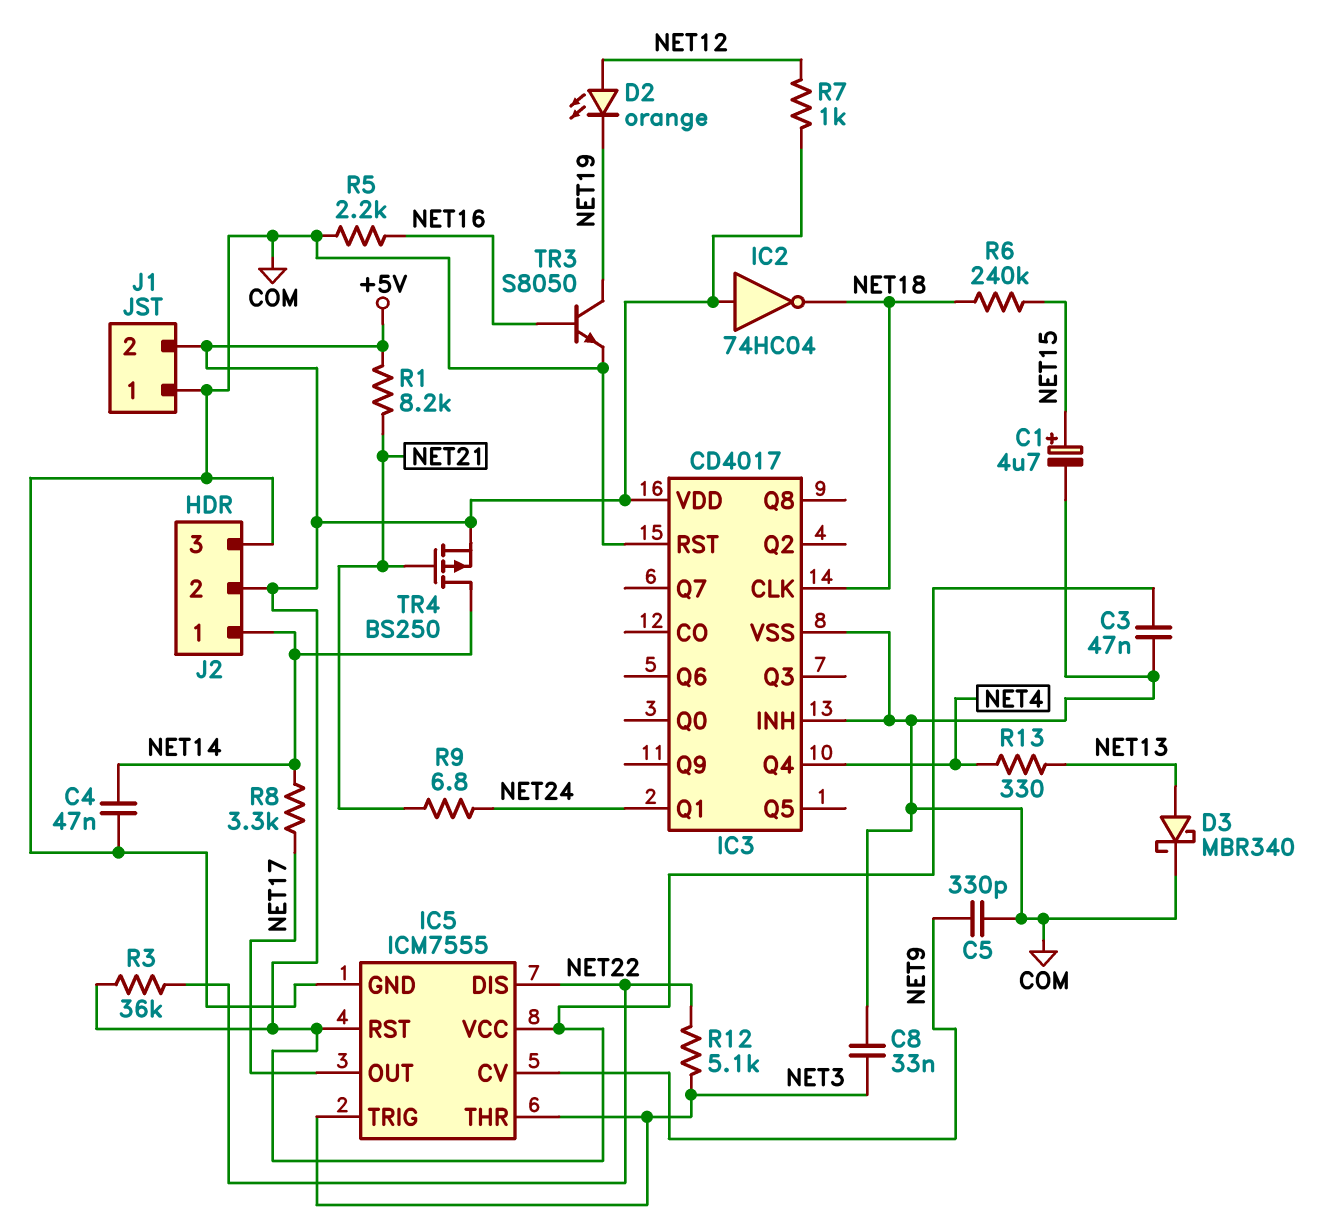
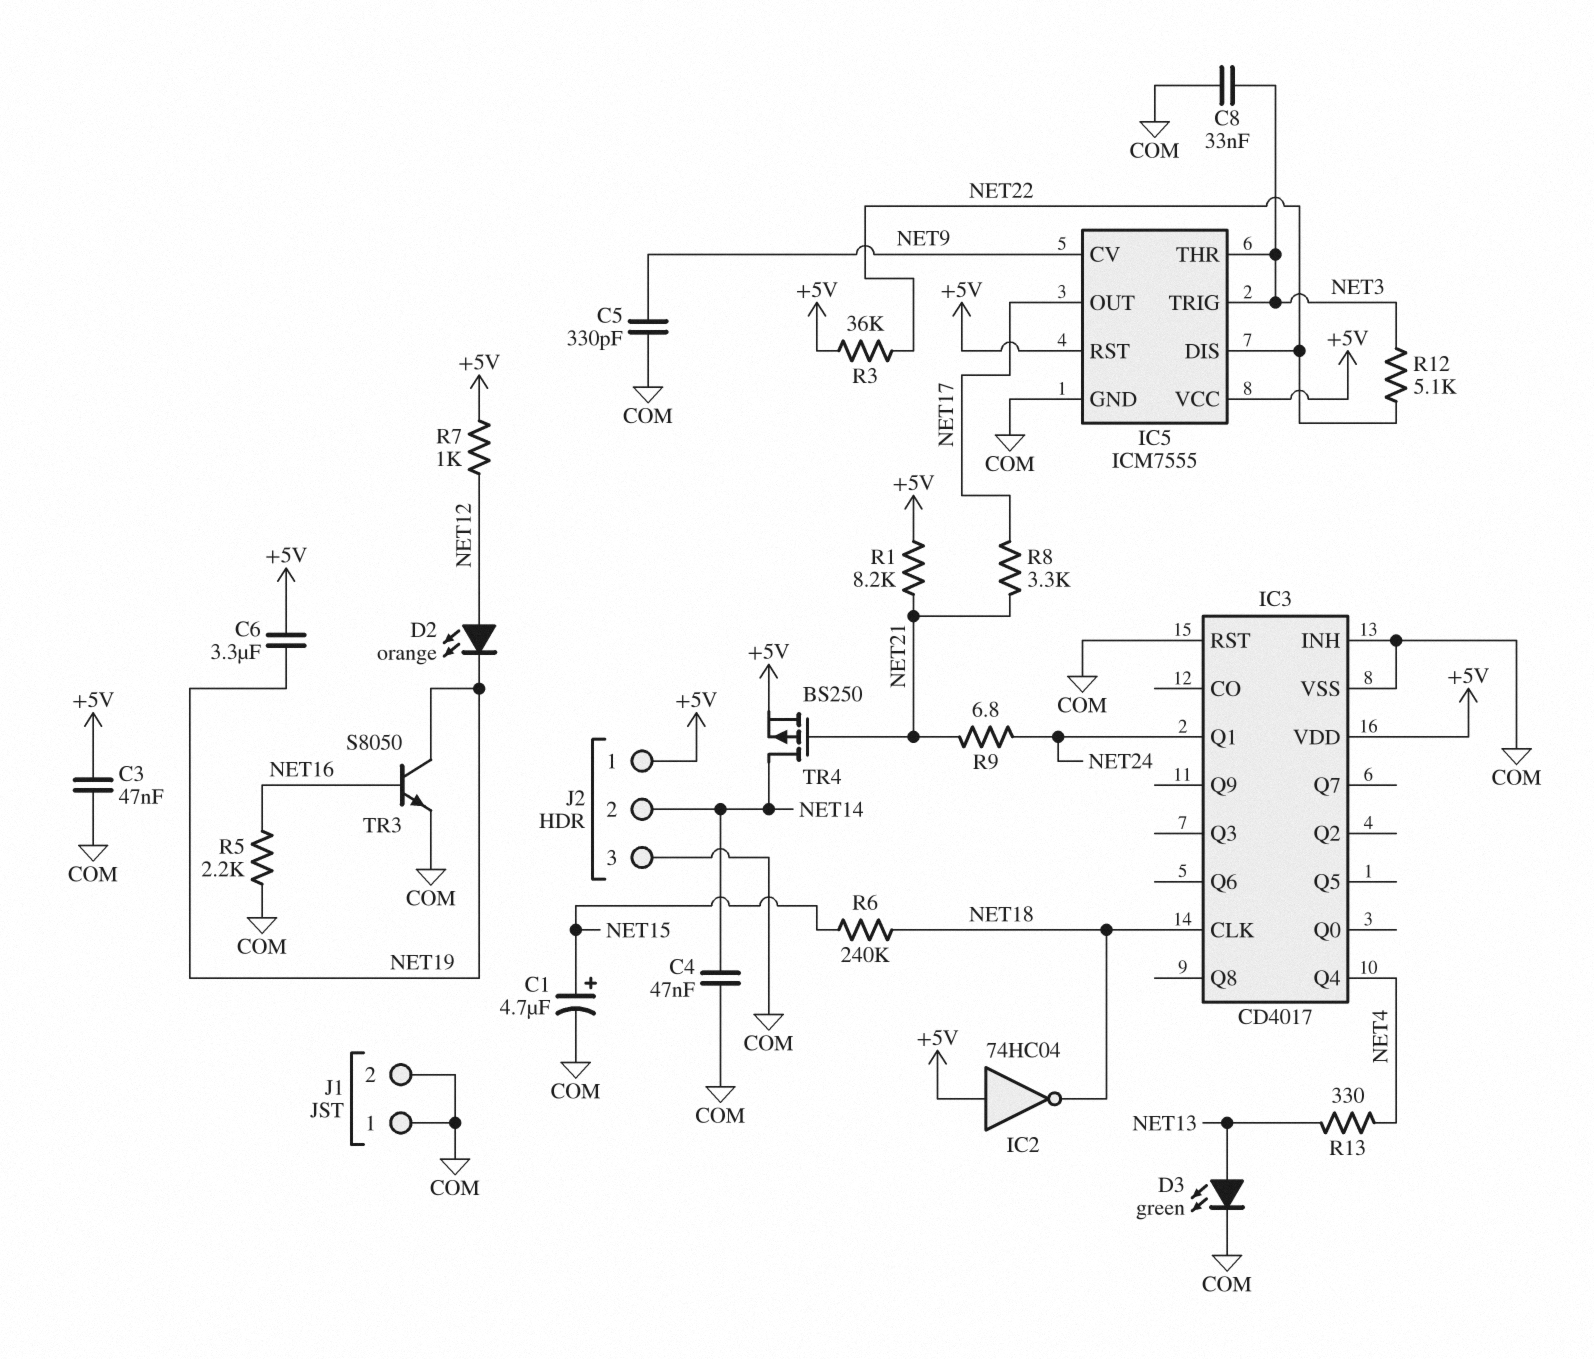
C6: none -> 3.3uF (+5V, NET19)
D3: schottky MBR340 (A NET13, K COM) -> LED green (A NET13, K COM)
J1 pin 2: +5V -> COM
J2 pin 1: NET14 -> +5V
J2 pin 2: +5V -> NET14
R8: 3.3k (NET14, NET17) -> 3.3k (NET17, NET21)

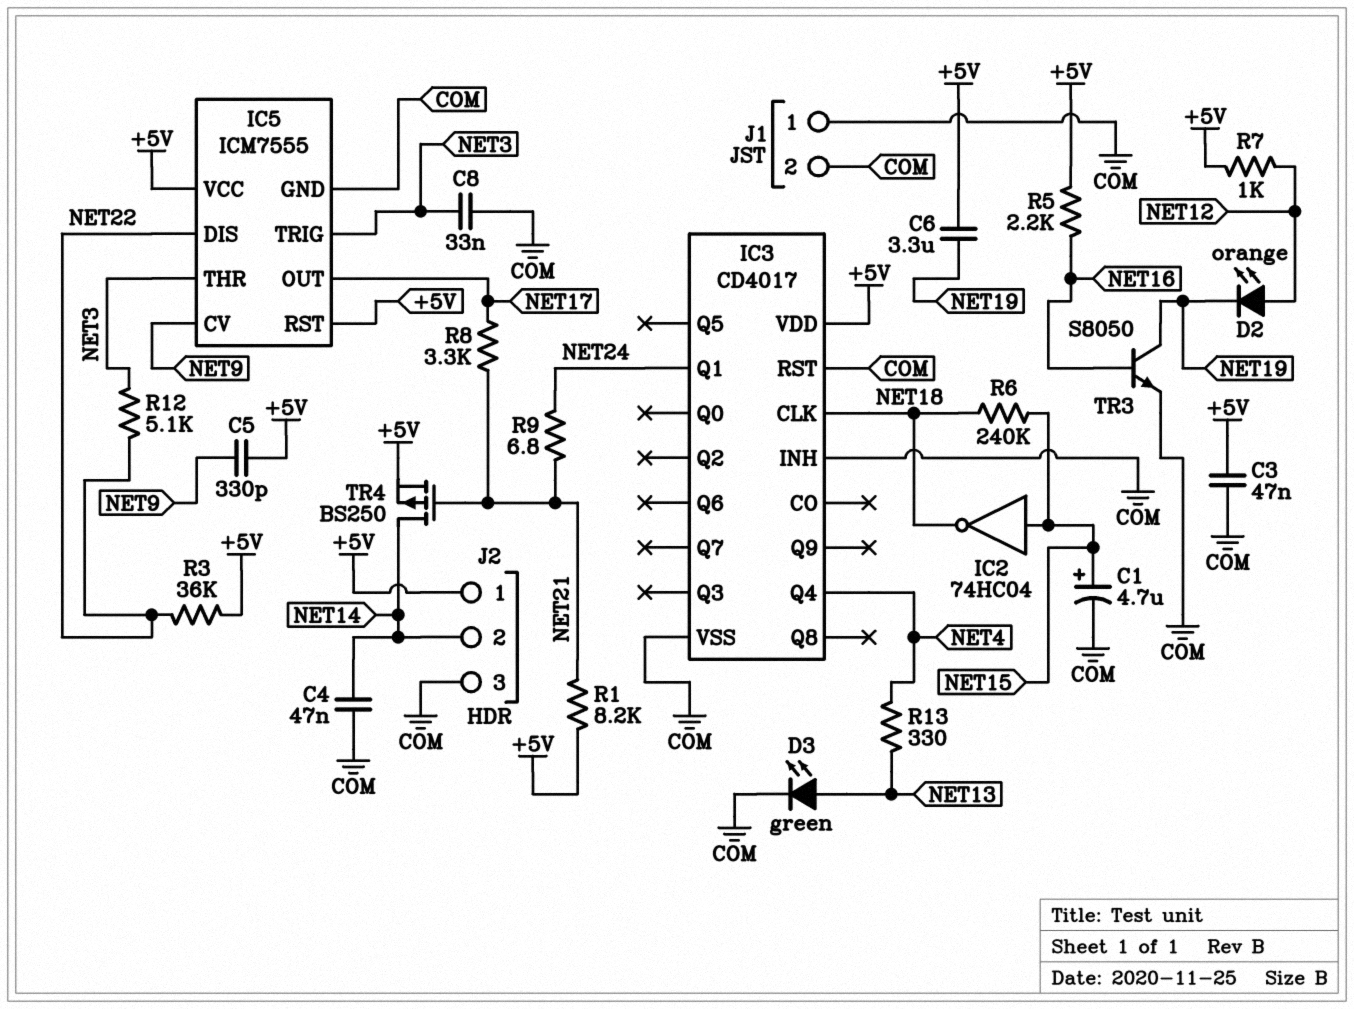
C5: 330pF (COM, NET9) -> 330pF (+5V, NET9)
IC2: NOT 74HC04 (in +5V, out NET18) -> NOT 74HC04 (in NET15, out NET18)
R5: 2.2k (COM, NET16) -> 2.2k (+5V, NET16)

